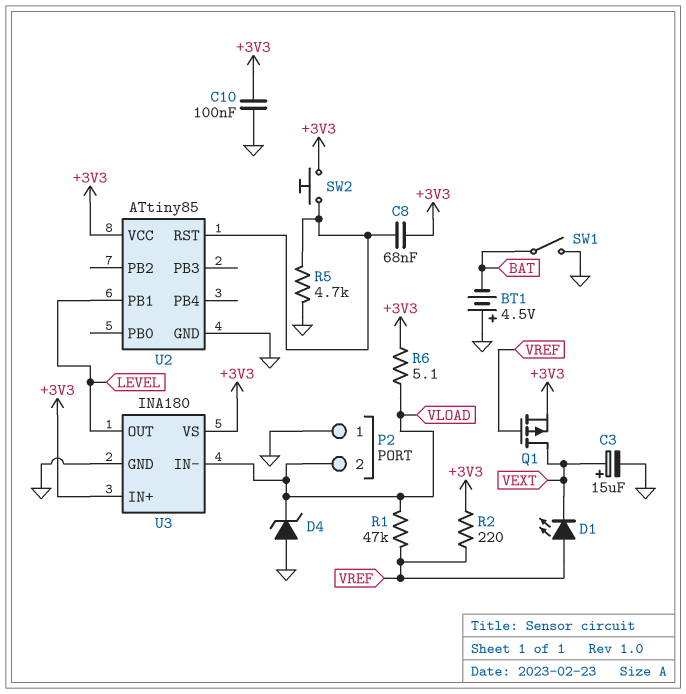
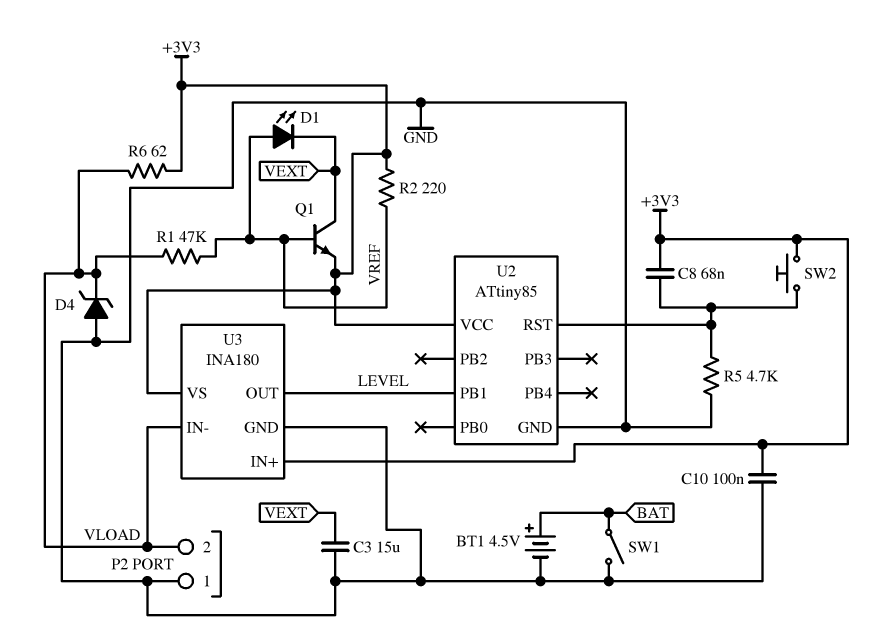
BT1: 4.5V (plus GND, minus BAT) -> 4.5V (plus BAT, minus GND)
C3: 15uF (plus VEXT, minus GND) -> 15uF (GND, VEXT)
Q1: PMOS (G VREF, D VEXT, S +3V3) -> NPN (B VREF, C VEXT, E +3V3)
R6: 5.1 (+3V3, VLOAD) -> 62 (+3V3, VLOAD)

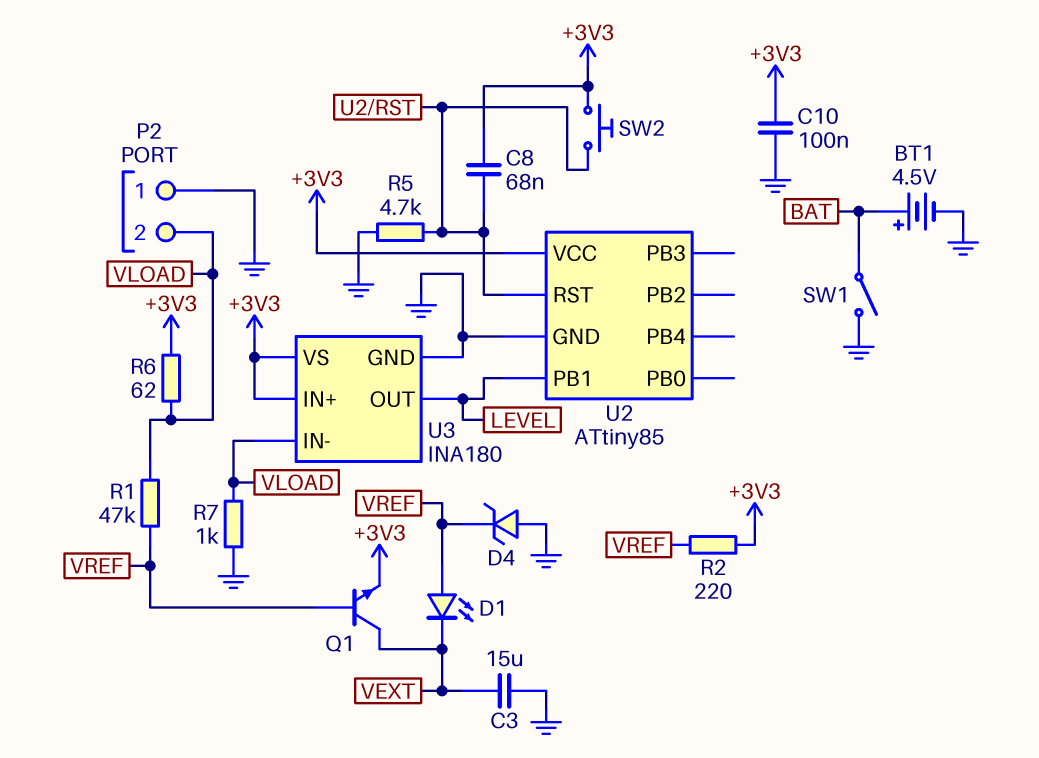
D4: zener (A GND, K VLOAD) -> zener (A GND, K VREF)
R7: none -> 1k (GND, VLOAD)

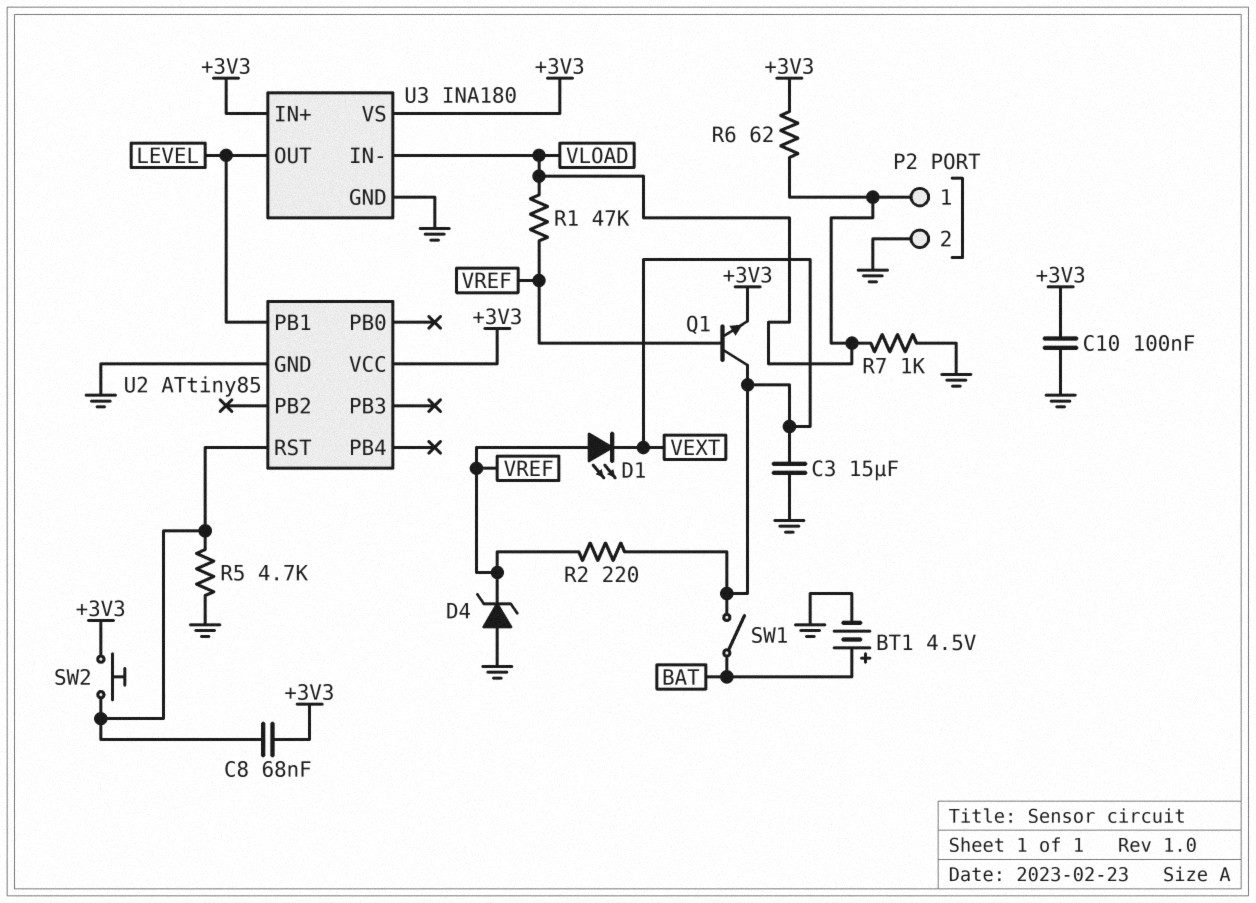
P2 pin 1: GND -> VLOAD
P2 pin 2: VLOAD -> GND
R2: 220 (+3V3, VREF) -> 220 (VEXT, VREF)
SW1: switch (BAT, GND) -> switch (BAT, VEXT)

